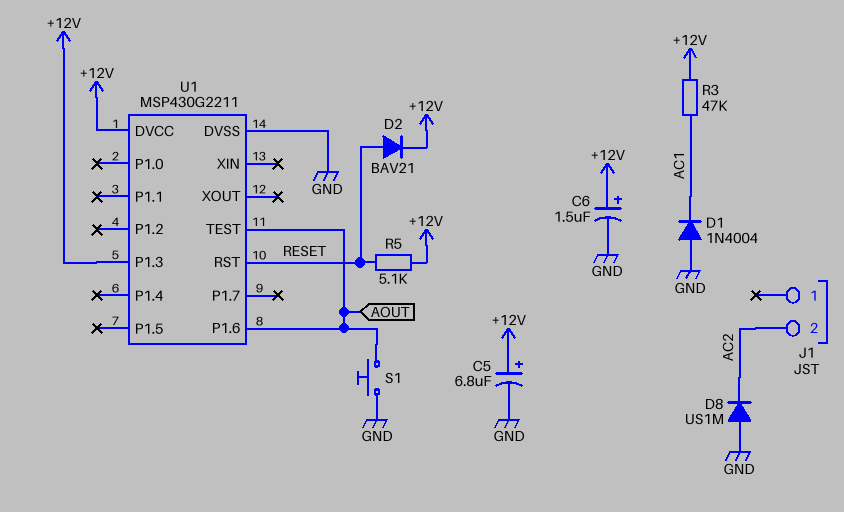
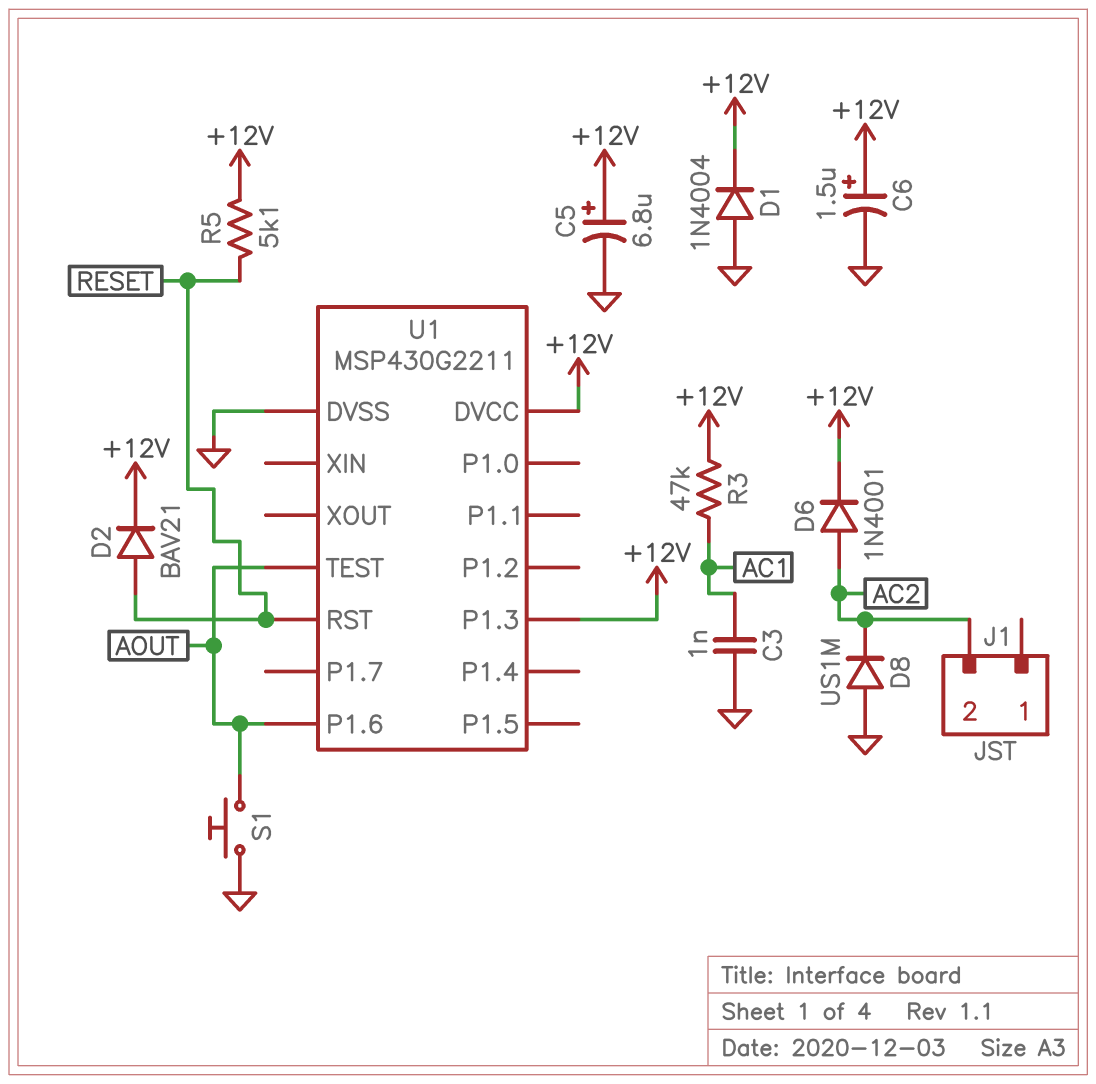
C3: none -> 1nF (AC1, GND)
D1: diode 1N4004 (A GND, K AC1) -> diode 1N4004 (A GND, K +12V)
D6: none -> diode 1N4001 (A AC2, K +12V)

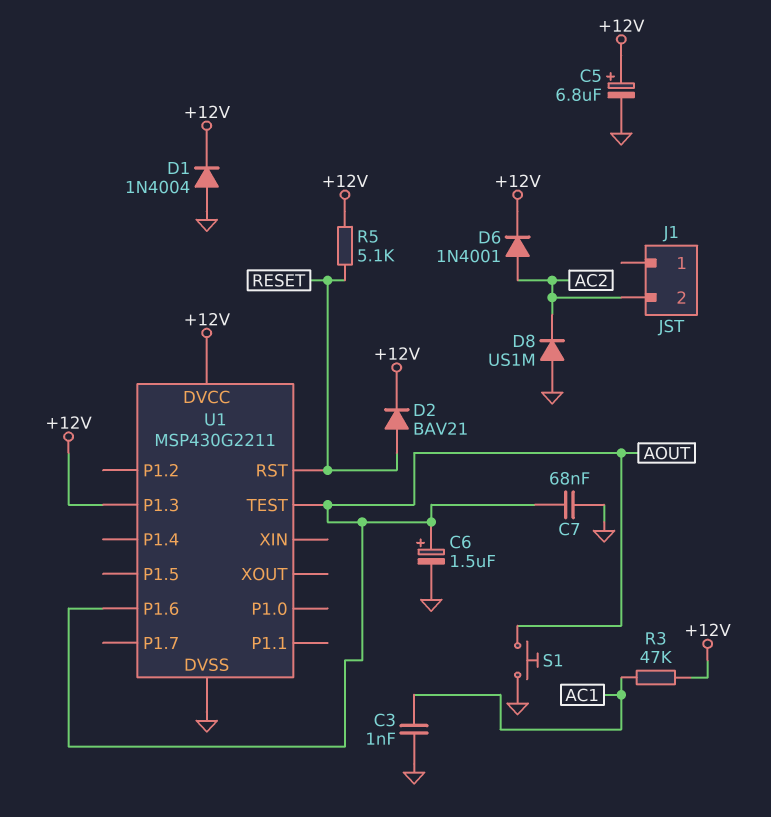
C6: 1.5uF (plus +12V, minus GND) -> 1.5uF (plus AOUT, minus GND)
C7: none -> 68nF (AOUT, GND)

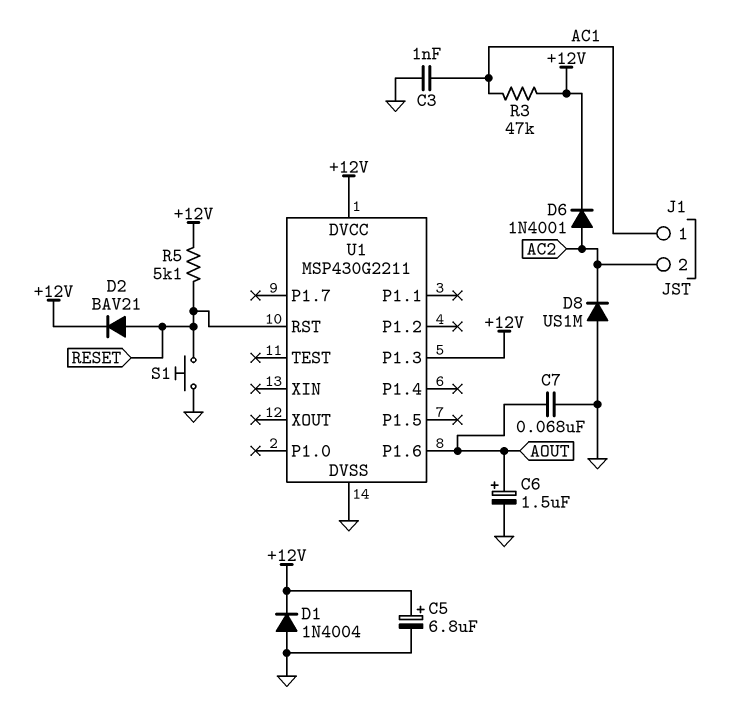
J1 pin 1: none -> AC1
S1: button (AOUT, GND) -> button (GND, RESET)
U1 pin TEST: AOUT -> none

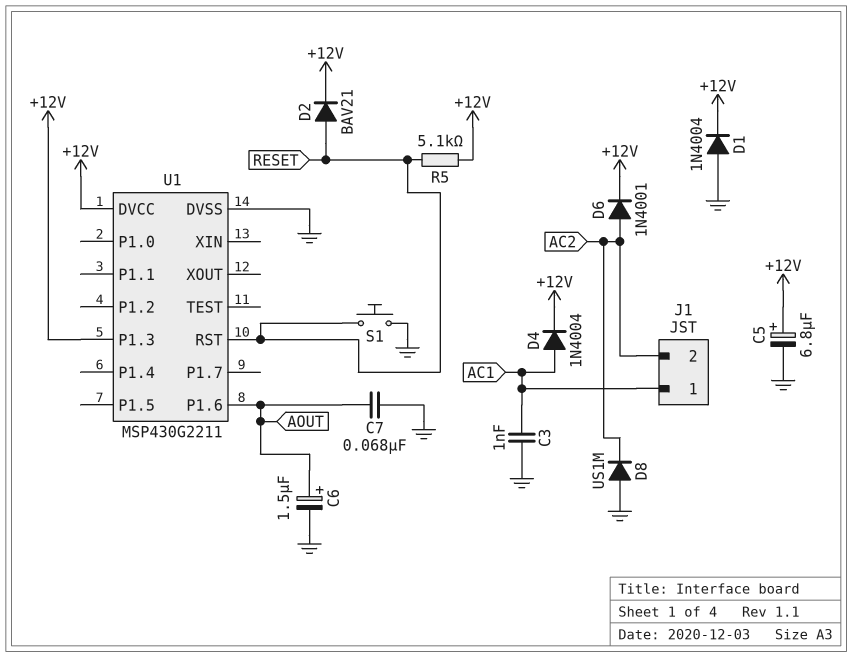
D4: none -> diode 1N4004 (A AC1, K +12V)
R3: 47k (+12V, AC1) -> none

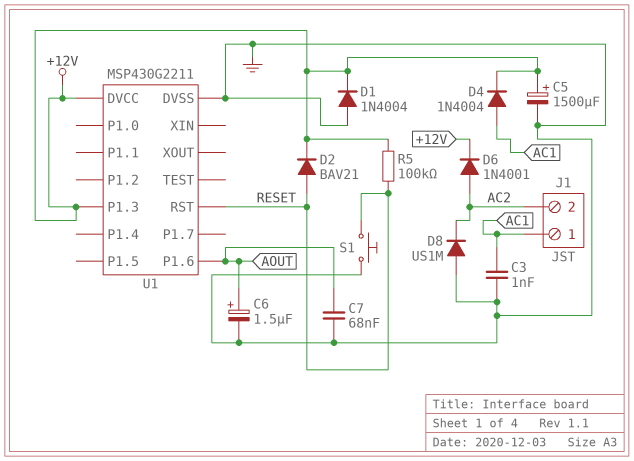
C5: 6.8uF (plus +12V, minus GND) -> 1500uF (plus +12V, minus GND)
R5: 5.1k (+12V, RESET) -> 100k (+12V, RESET)

